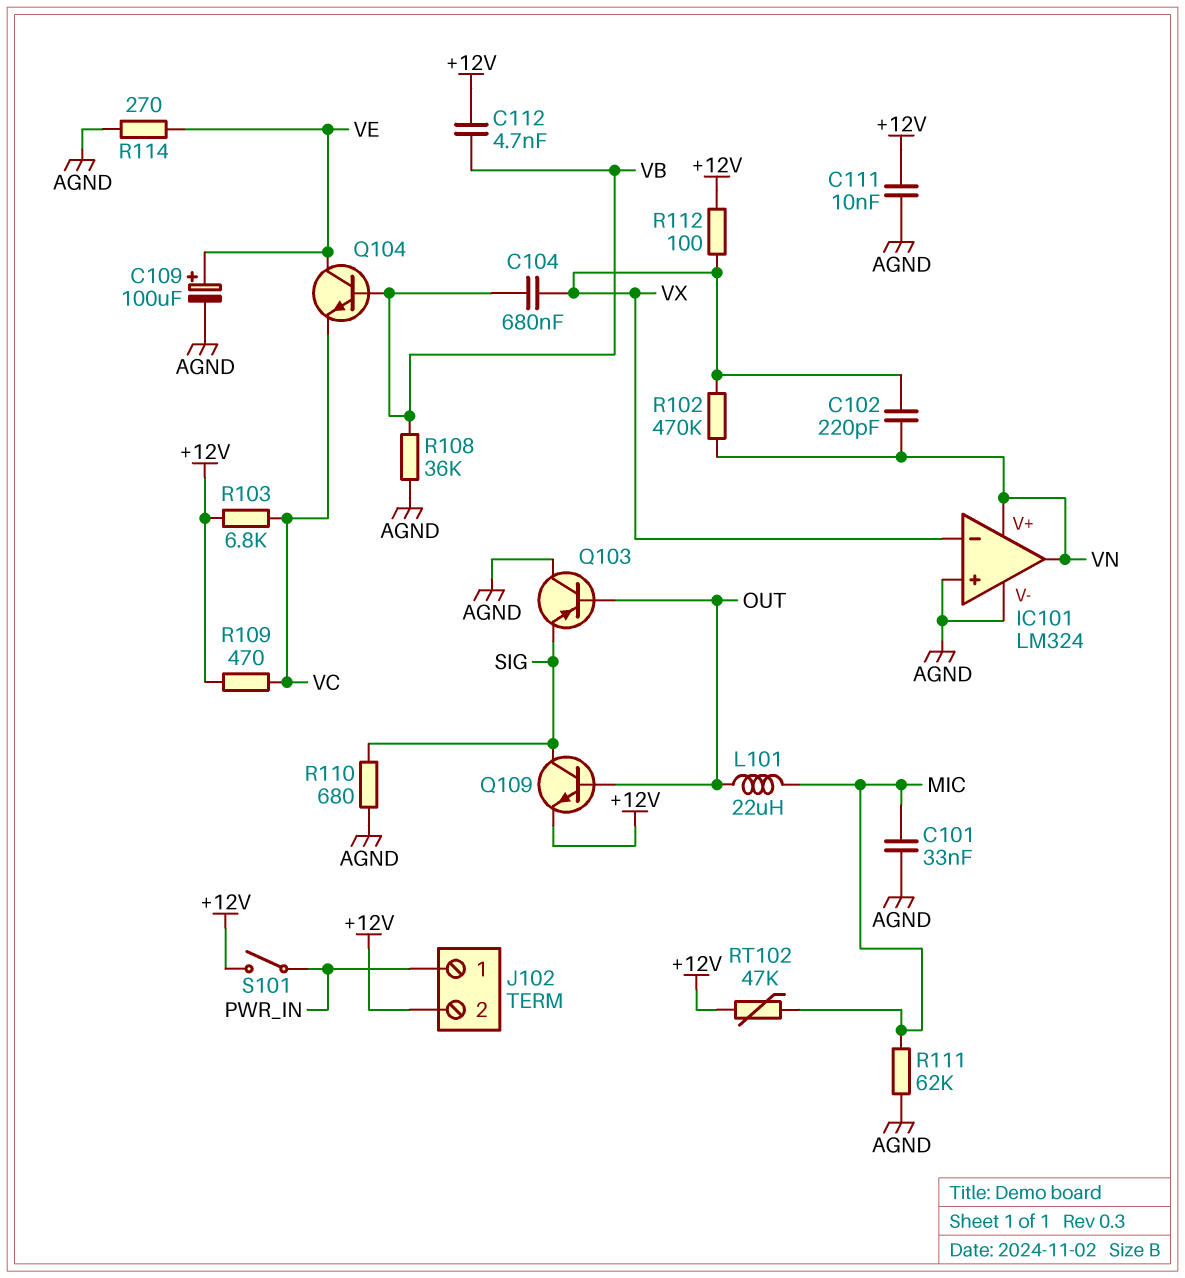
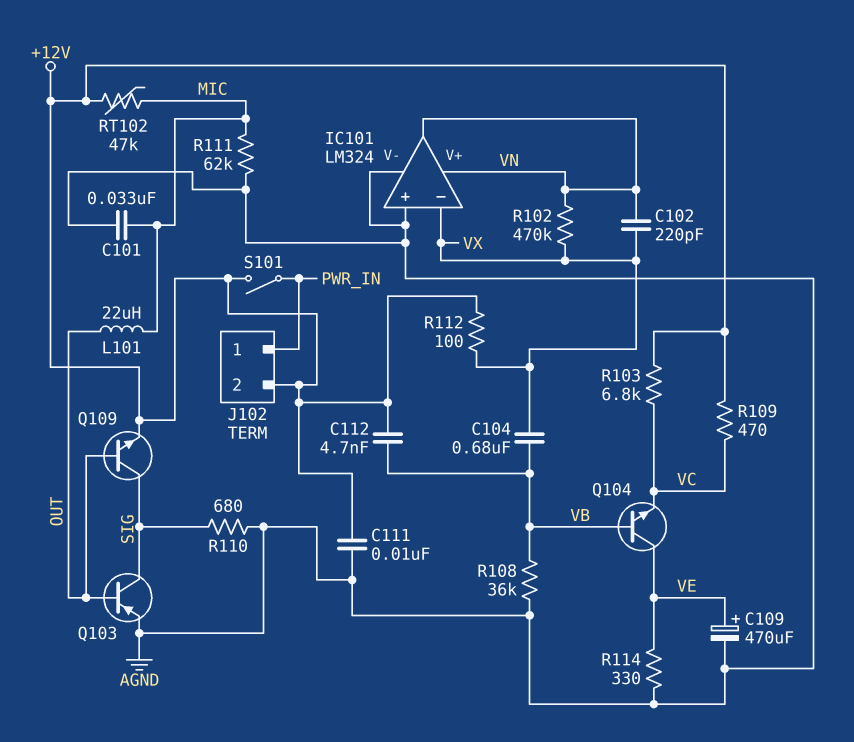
C109: 100uF (plus VE, minus AGND) -> 470uF (plus VE, minus AGND)
Q103: PNP (B OUT, C AGND, E SIG) -> PNP (B OUT, C SIG, E AGND)
R114: 270 (AGND, VE) -> 330 (AGND, VE)

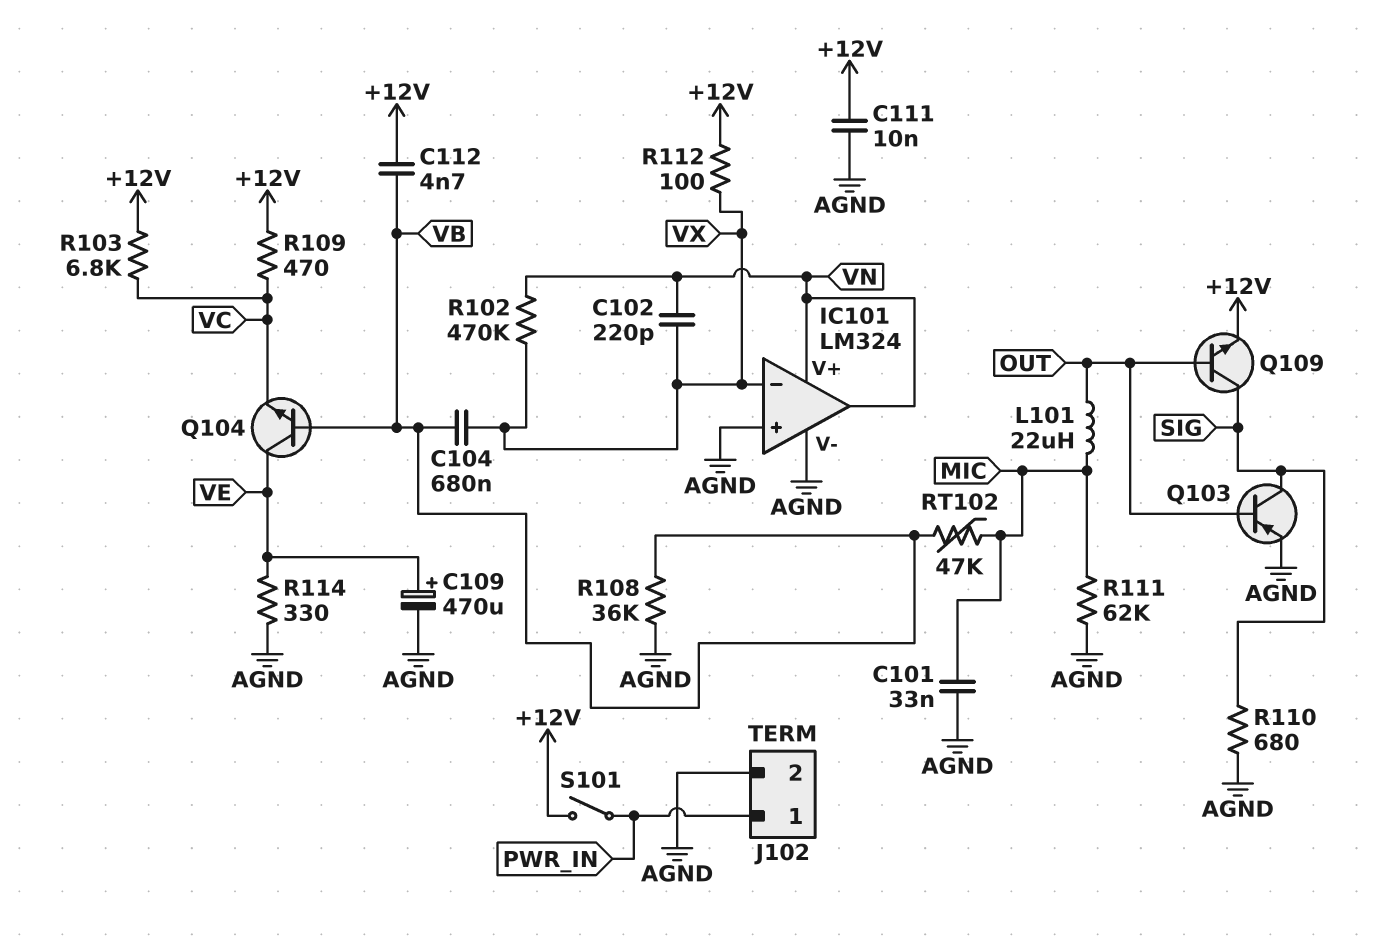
J102 pin 2: +12V -> AGND
RT102: 47k (+12V, MIC) -> 47k (MIC, VB)

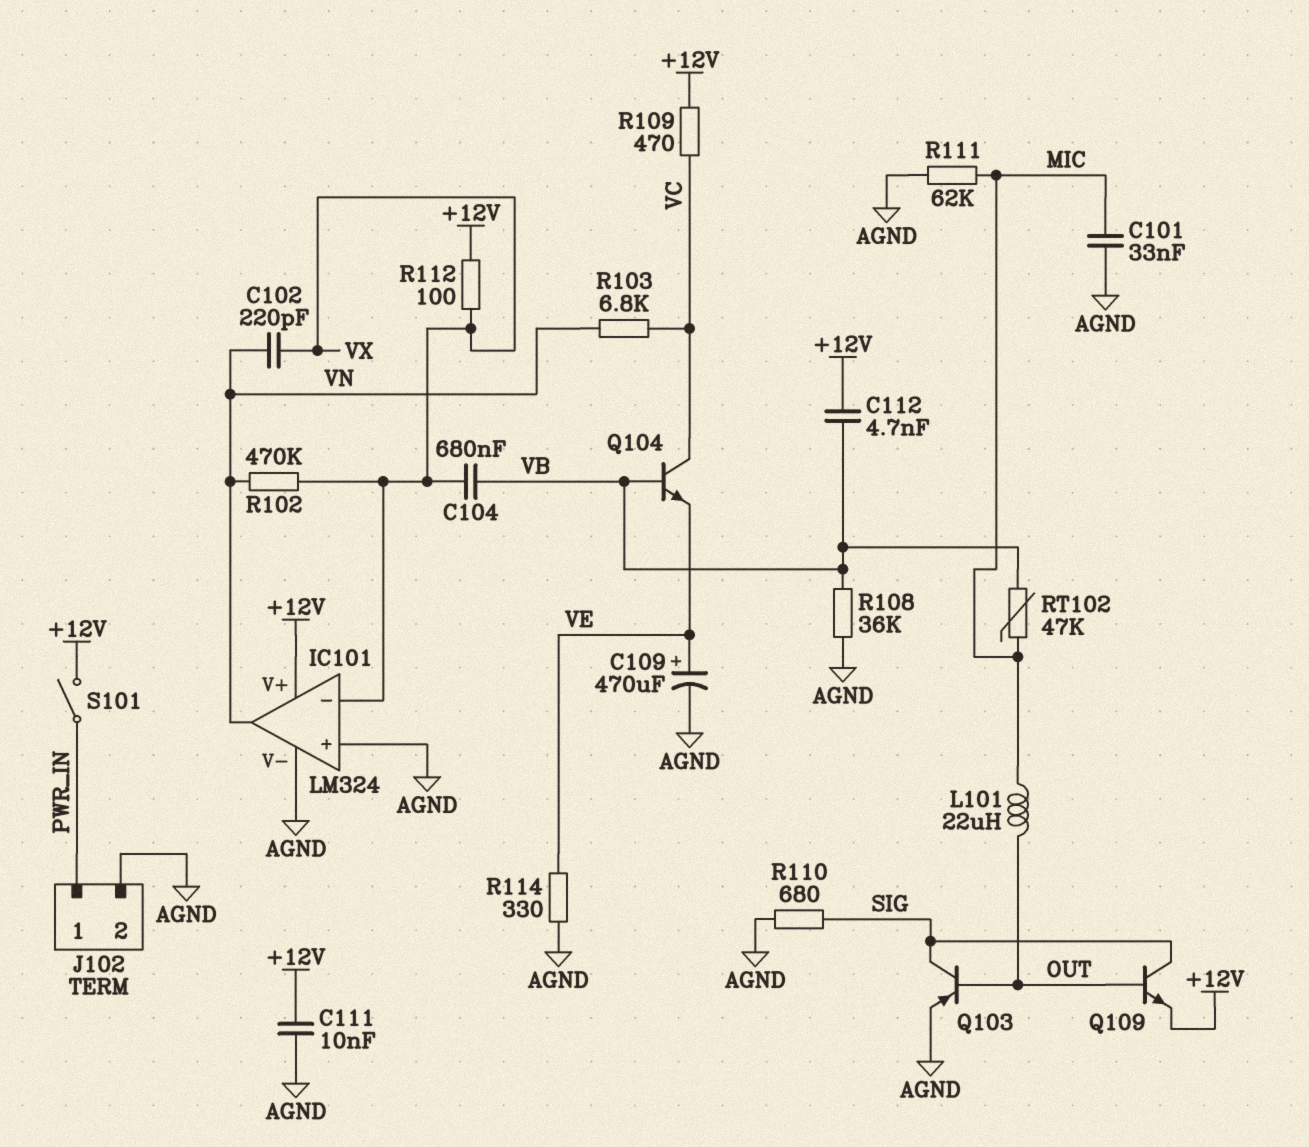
IC101 pin V+: VN -> +12V
Q104: NPN (B VB, C VE, E VC) -> NPN (B VB, C VC, E VE)
R103: 6.8k (+12V, VC) -> 6.8k (VC, VN)

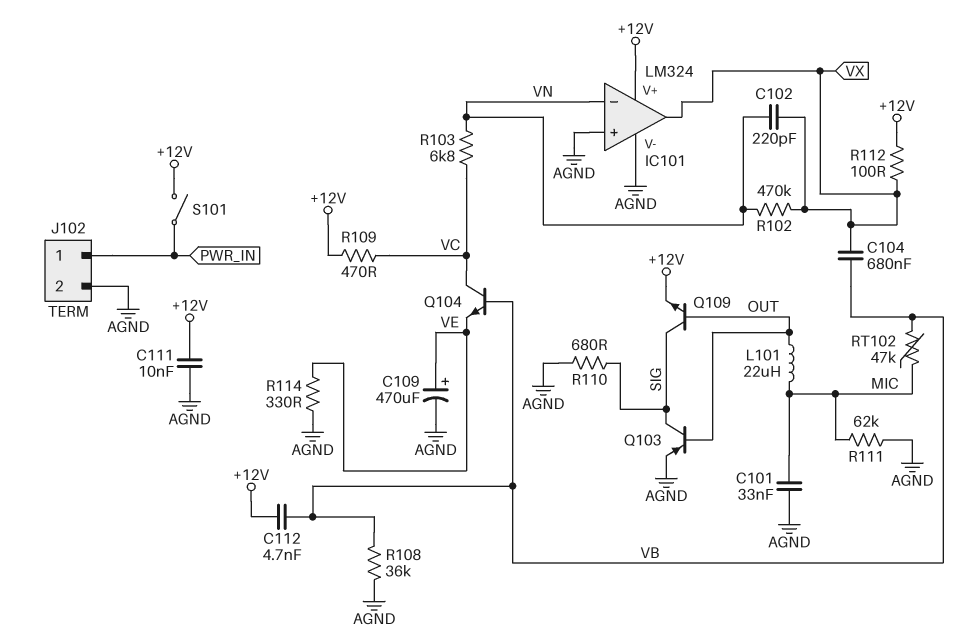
IC101 pin in-: VX -> VN
IC101 pin out: VN -> VX

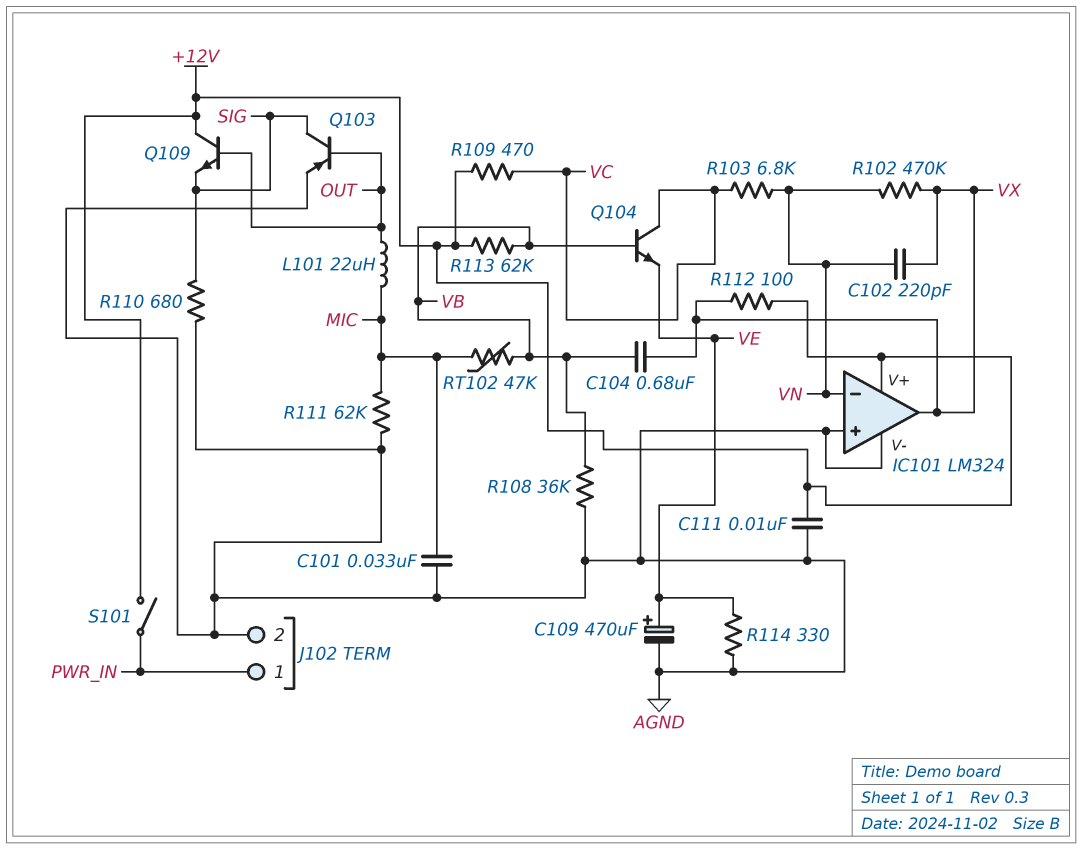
C112: 4.7nF (+12V, VB) -> none
Q109: NPN (B OUT, C SIG, E +12V) -> NPN (B OUT, C +12V, E SIG)
R113: none -> 62k (+12V, VB)

